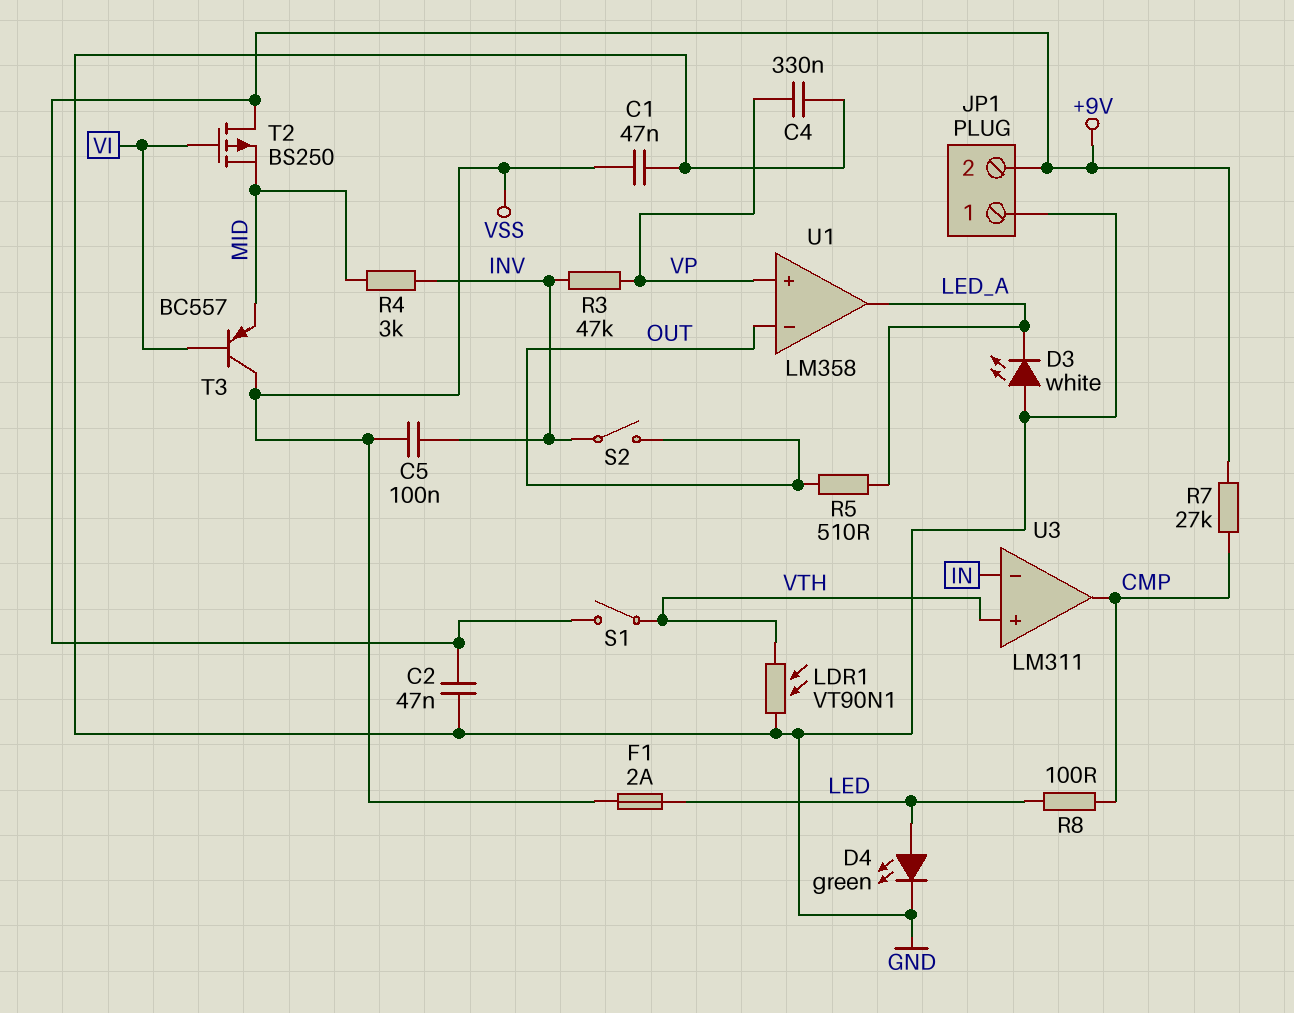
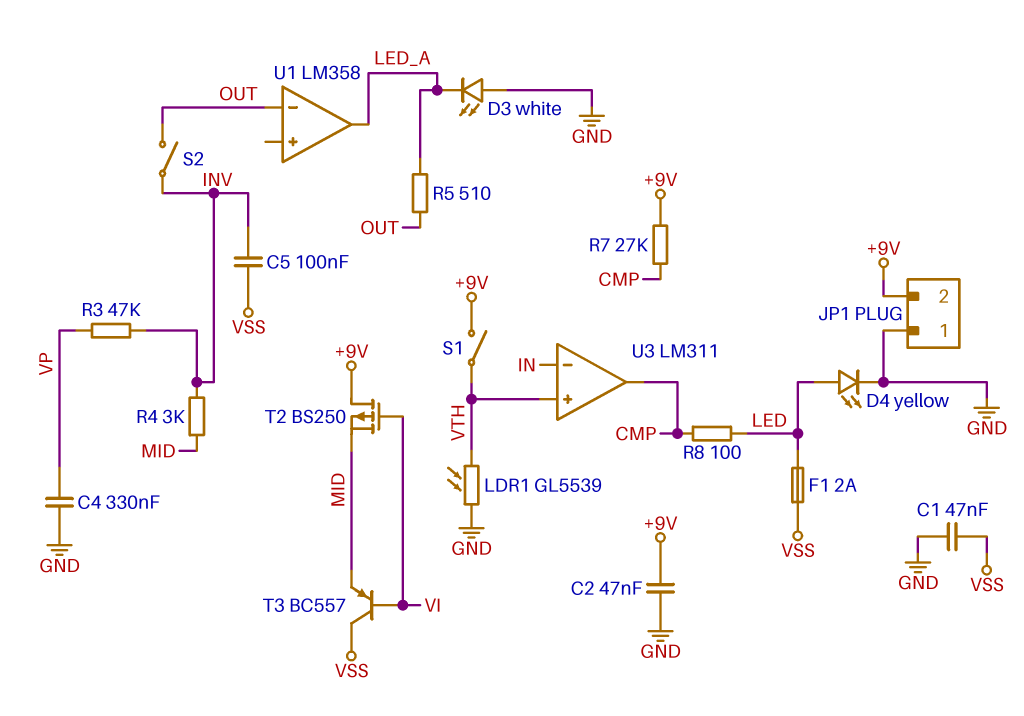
D4: LED green (A LED, K GND) -> LED yellow (A LED, K GND)
LDR1: VT90N1 (GND, VTH) -> GL5539 (GND, VTH)
U1 pin in+: VP -> none

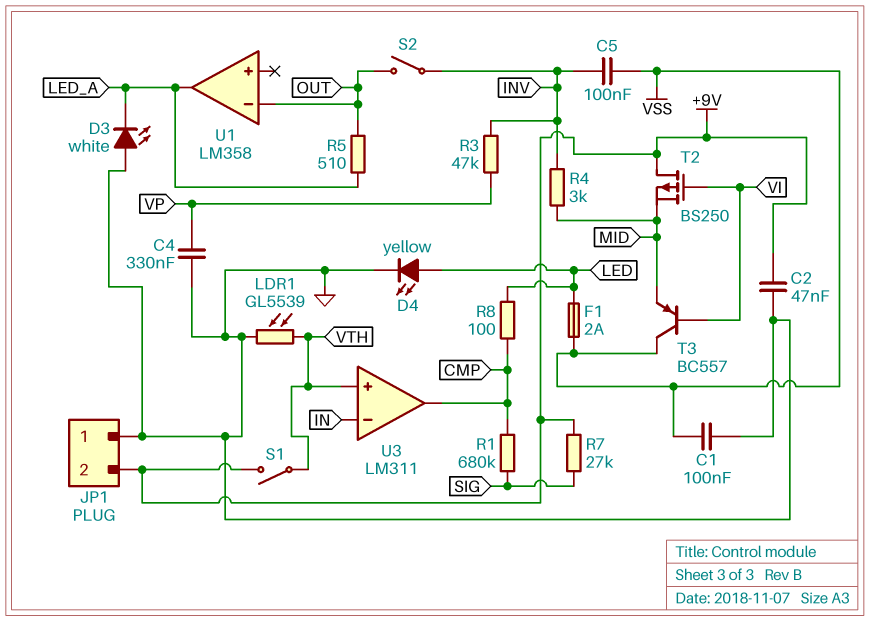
C1: 47nF (GND, VSS) -> 100nF (GND, VSS)
R1: none -> 680k (CMP, SIG)
R7: 27k (+9V, CMP) -> 27k (+9V, SIG)

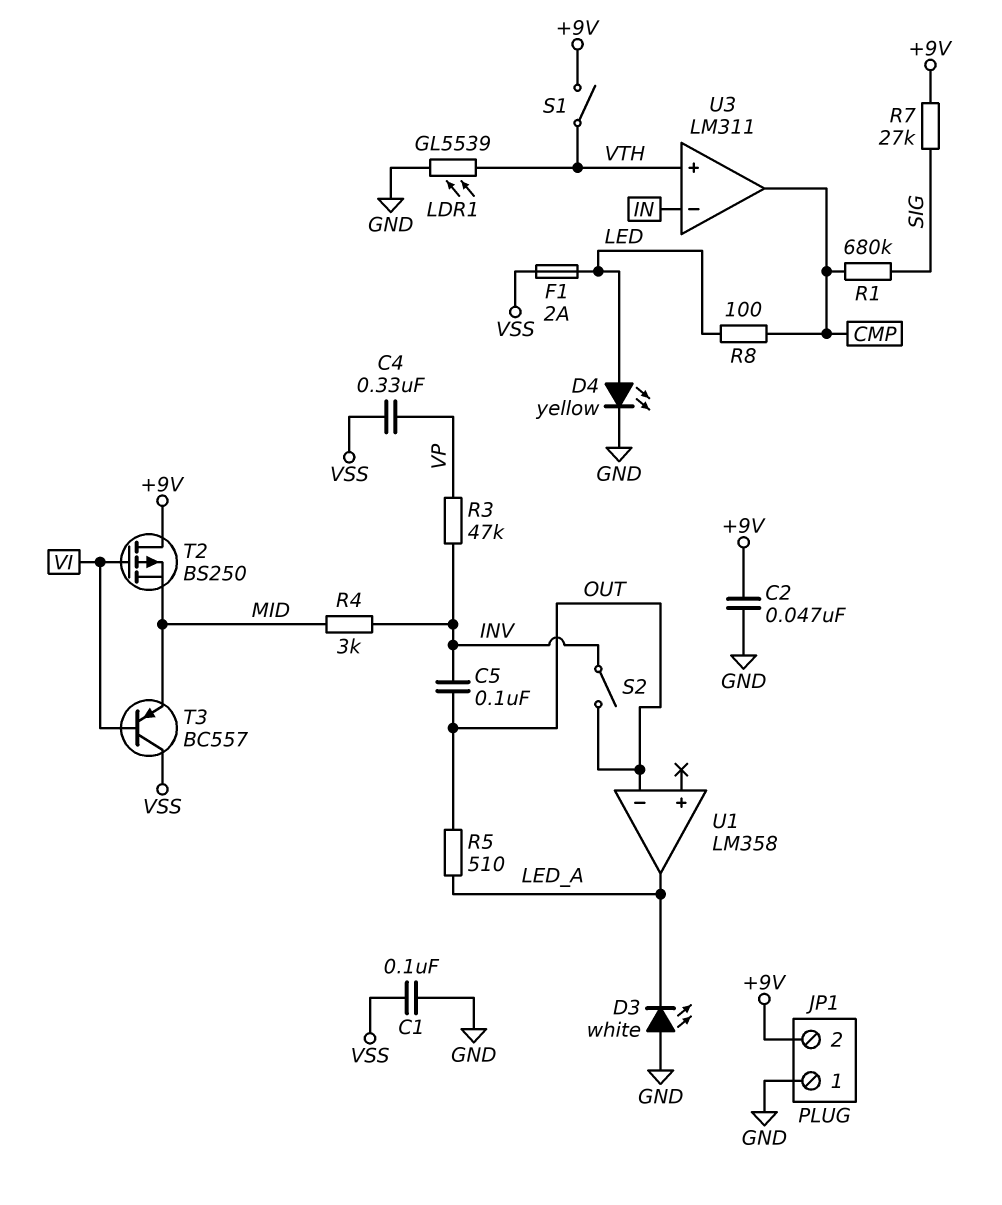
C4: 330nF (GND, VP) -> 330nF (VP, VSS)
C5: 100nF (INV, VSS) -> 100nF (INV, OUT)

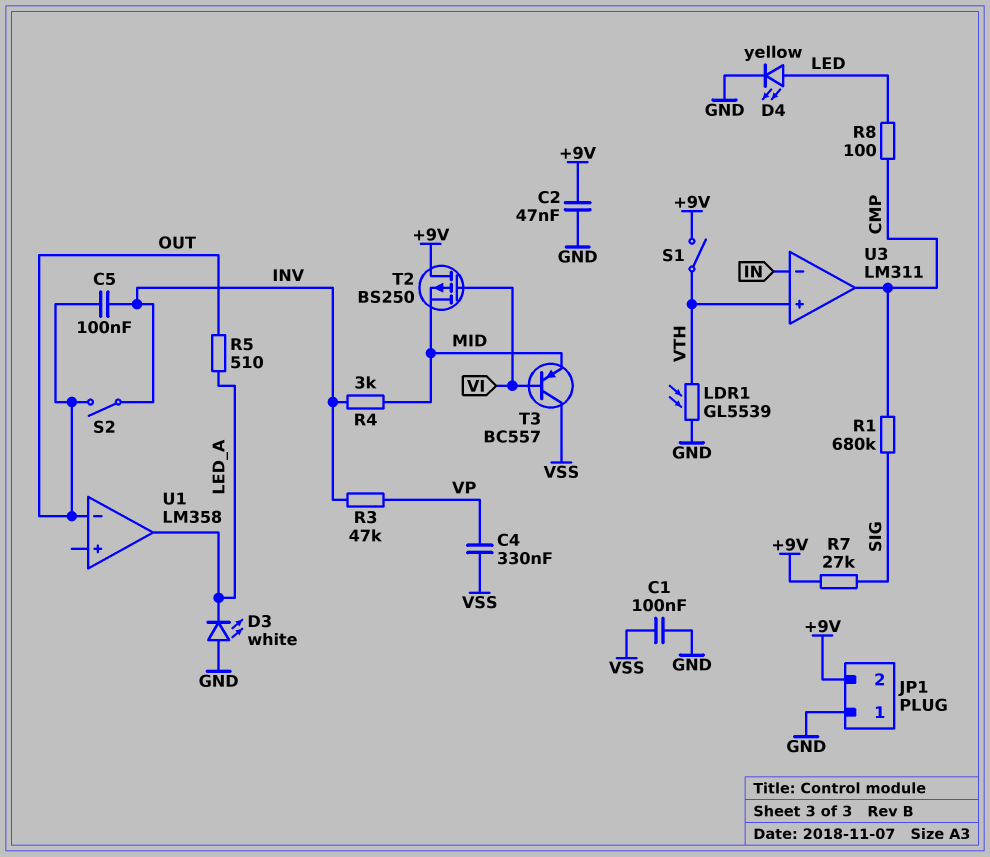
F1: 2A (LED, VSS) -> none

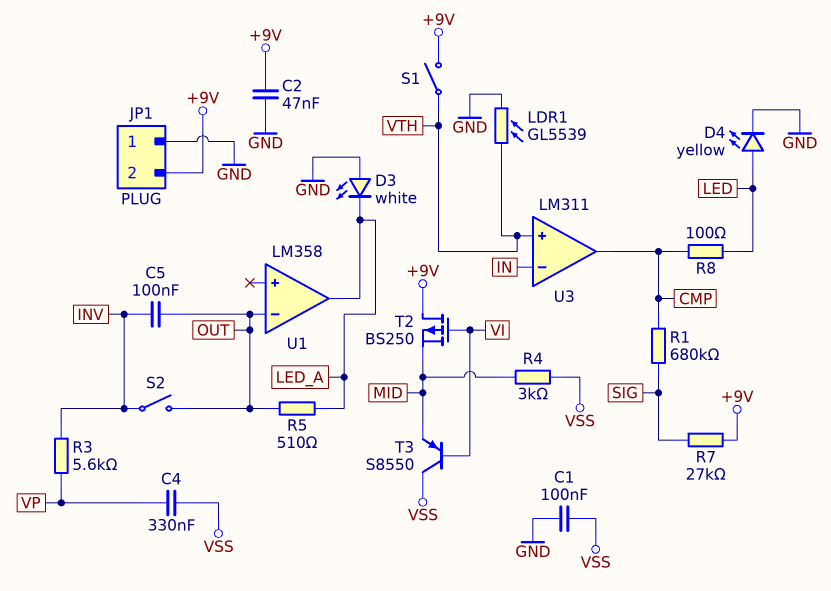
R3: 47k (INV, VP) -> 5.6k (INV, VP)
R4: 3k (INV, MID) -> 3k (MID, VSS)
T3: PNP BC557 (B VI, C VSS, E MID) -> PNP S8550 (B VI, C VSS, E MID)

